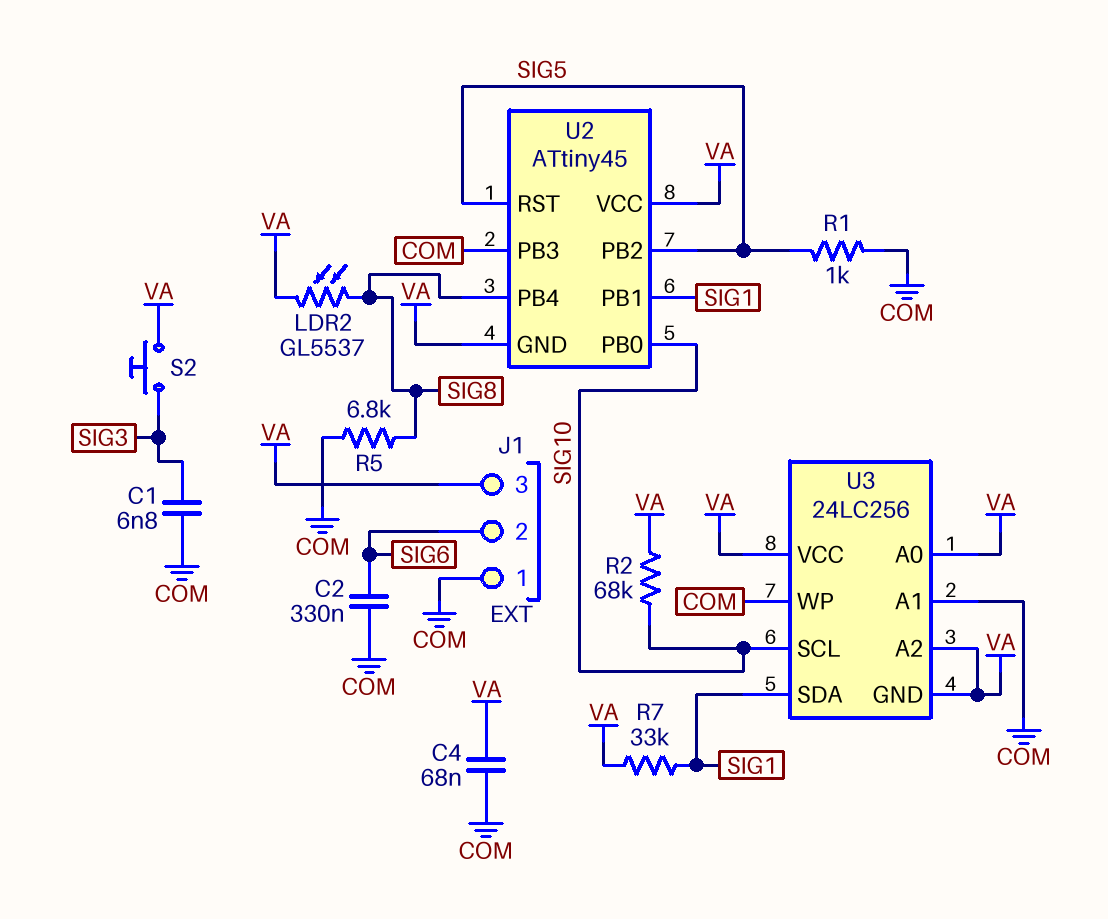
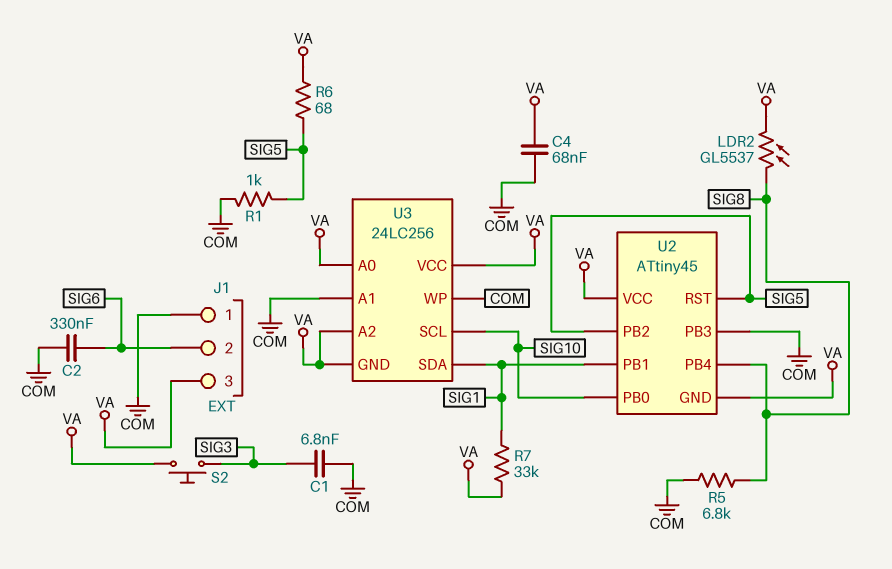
R2: 68k (SIG10, VA) -> none
R6: none -> 68 (SIG5, VA)

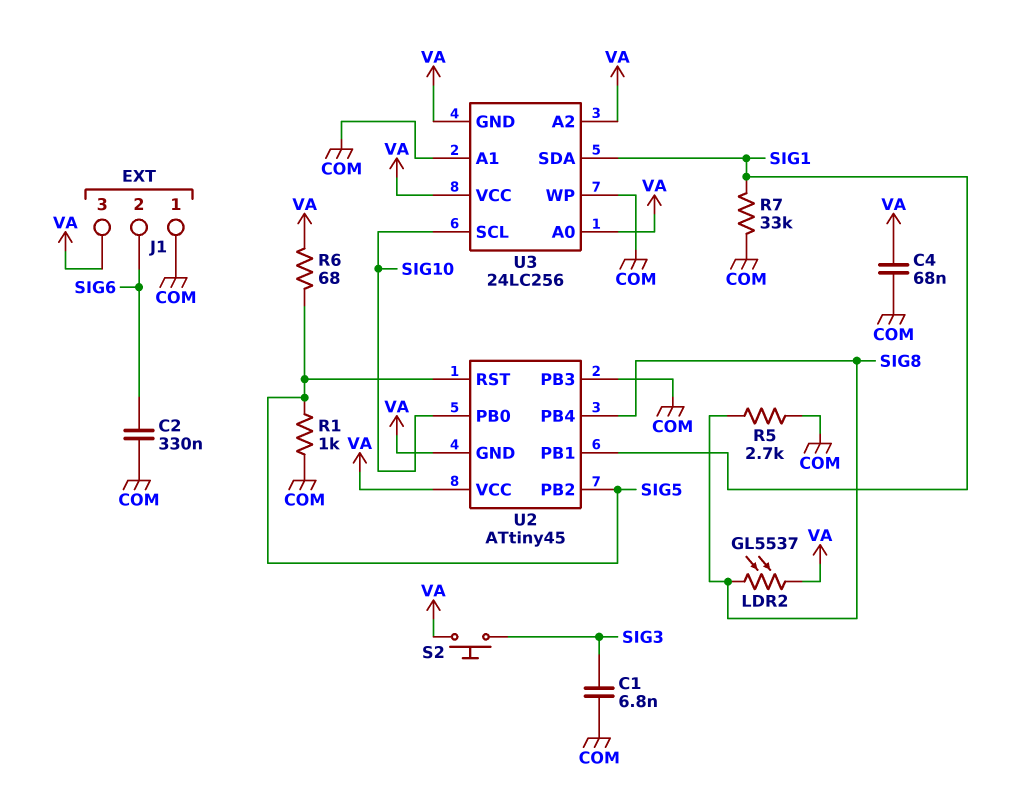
R5: 6.8k (COM, SIG8) -> 2.7k (COM, SIG8)
R7: 33k (SIG1, VA) -> 33k (COM, SIG1)

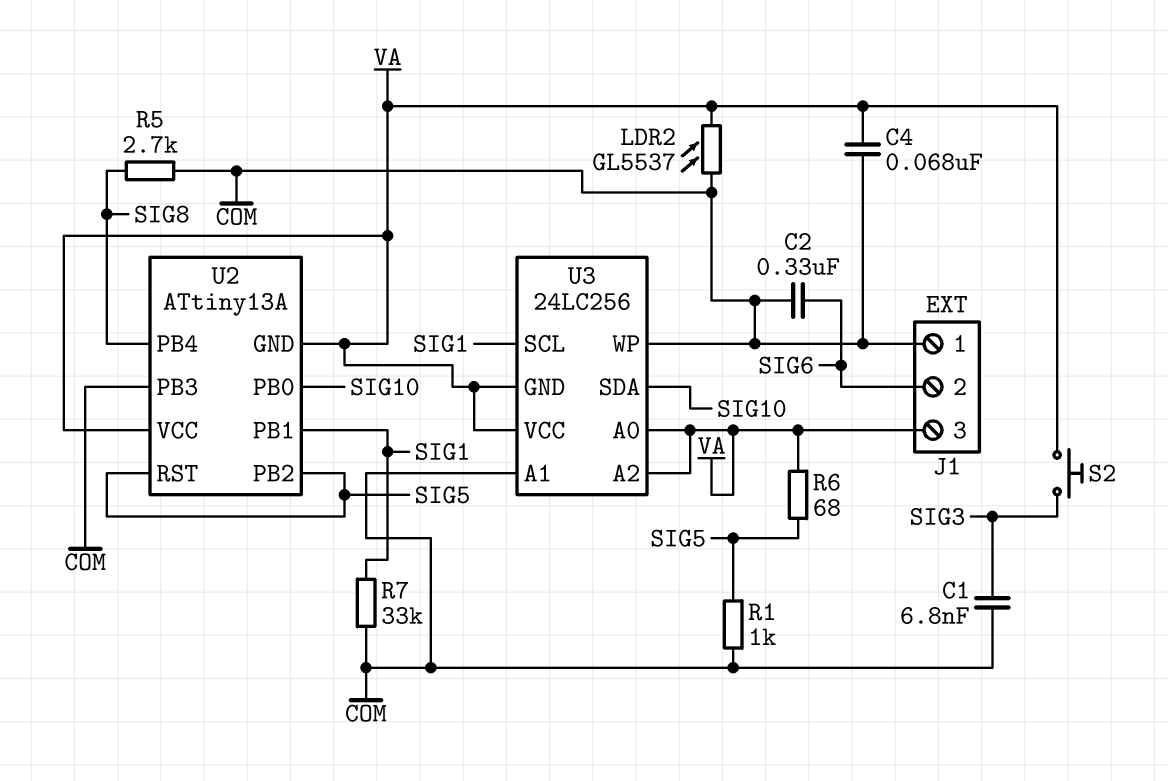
LDR2: GL5537 (SIG8, VA) -> GL5537 (COM, VA)
U2: ATtiny45 -> ATtiny13A
U3 pin SCL: SIG10 -> SIG1
U3 pin SDA: SIG1 -> SIG10

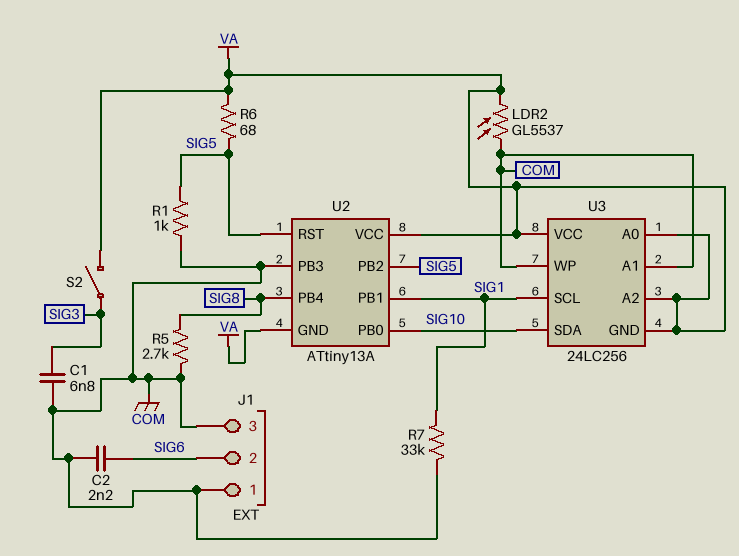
C2: 330nF (COM, SIG6) -> 2.2nF (COM, SIG6)
C4: 68nF (COM, VA) -> none
J1 pin 3: VA -> COM
S2: button (SIG3, VA) -> switch (SIG3, VA)

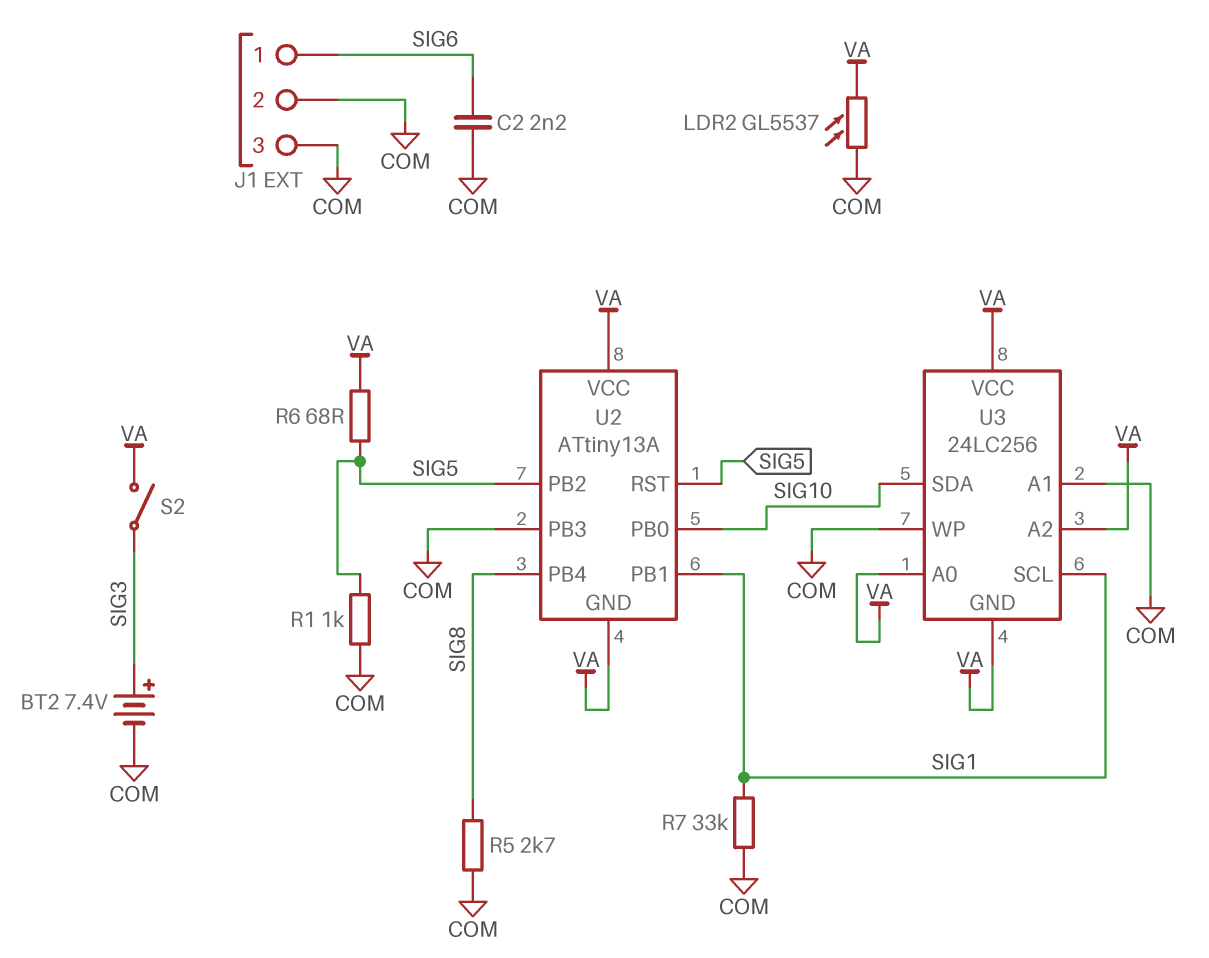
BT2: none -> 7.4V (plus SIG3, minus COM)
C1: 6.8nF (COM, SIG3) -> none
J1 pin 1: COM -> SIG6
J1 pin 2: SIG6 -> COM

